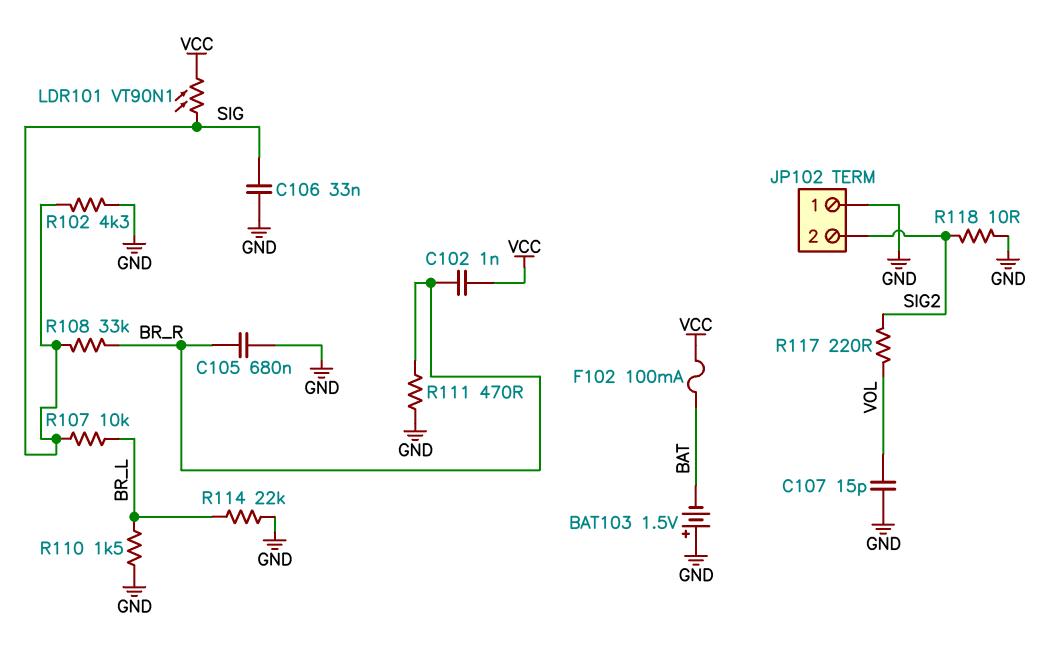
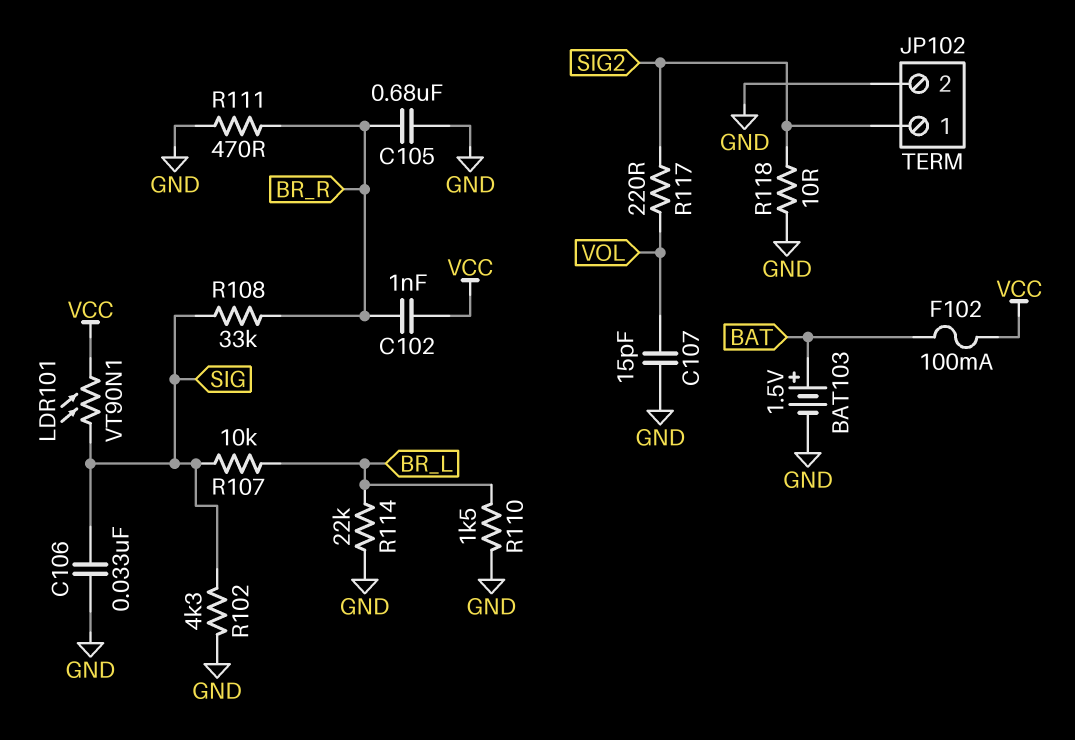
BAT103: 1.5V (plus GND, minus BAT) -> 1.5V (plus BAT, minus GND)
JP102 pin 1: GND -> SIG2
JP102 pin 2: SIG2 -> GND

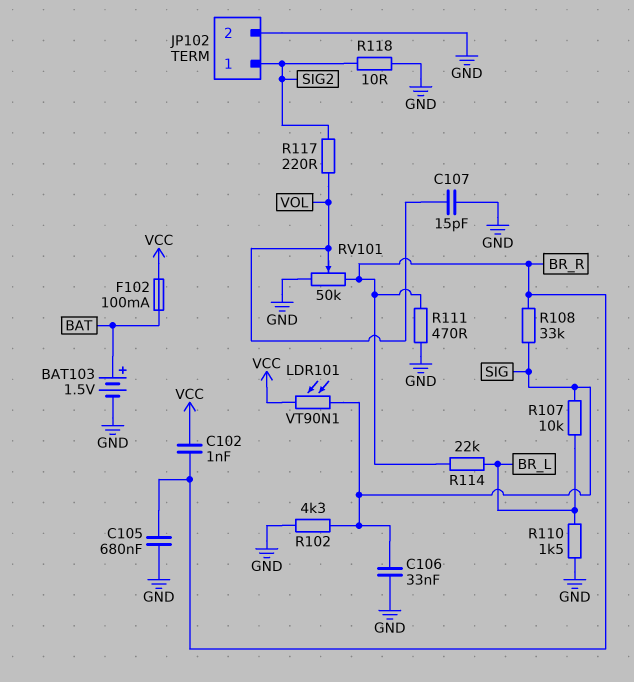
R114: 22k (BR_L, GND) -> 22k (BR_L, BR_R)
RV101: none -> 50k (BR_R, GND, wiper VOL)

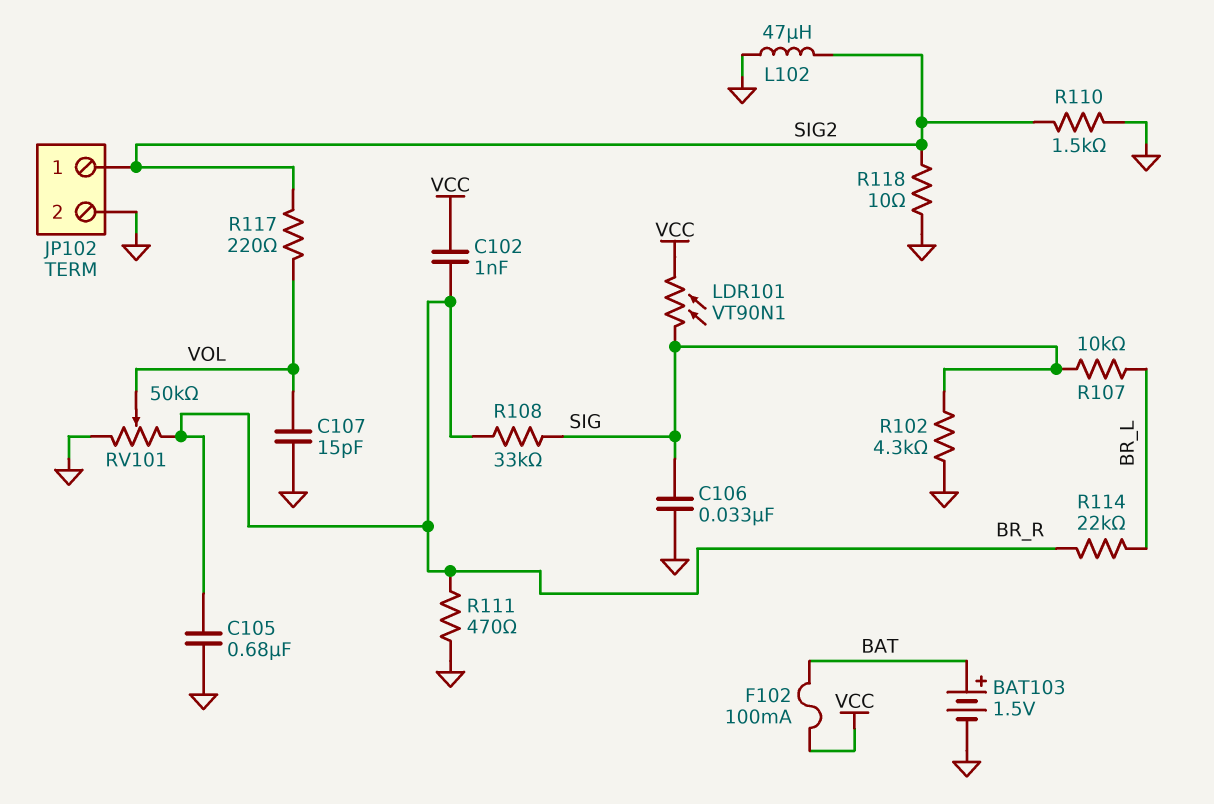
L102: none -> 47uH (GND, SIG2)
R110: 1.5k (BR_L, GND) -> 1.5k (GND, SIG2)

